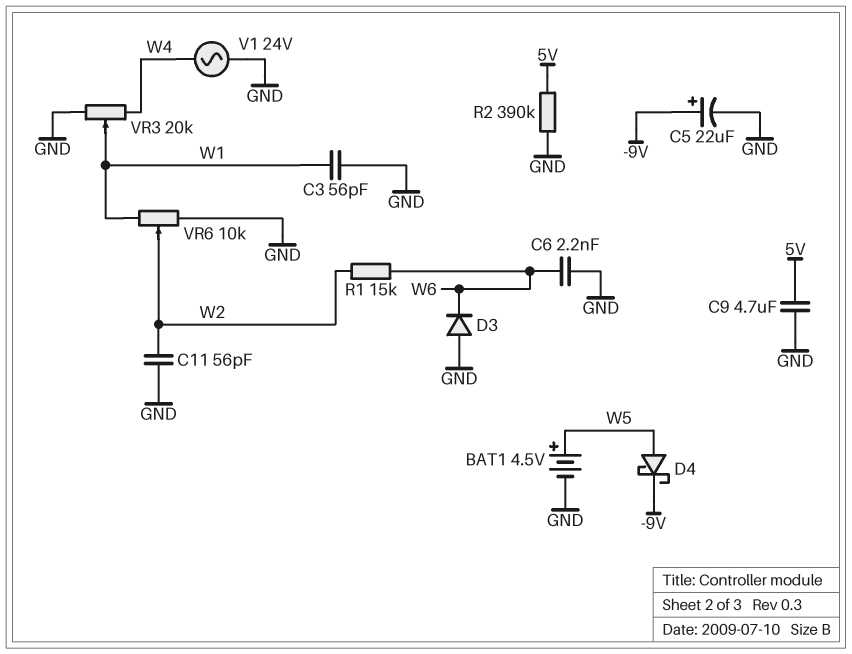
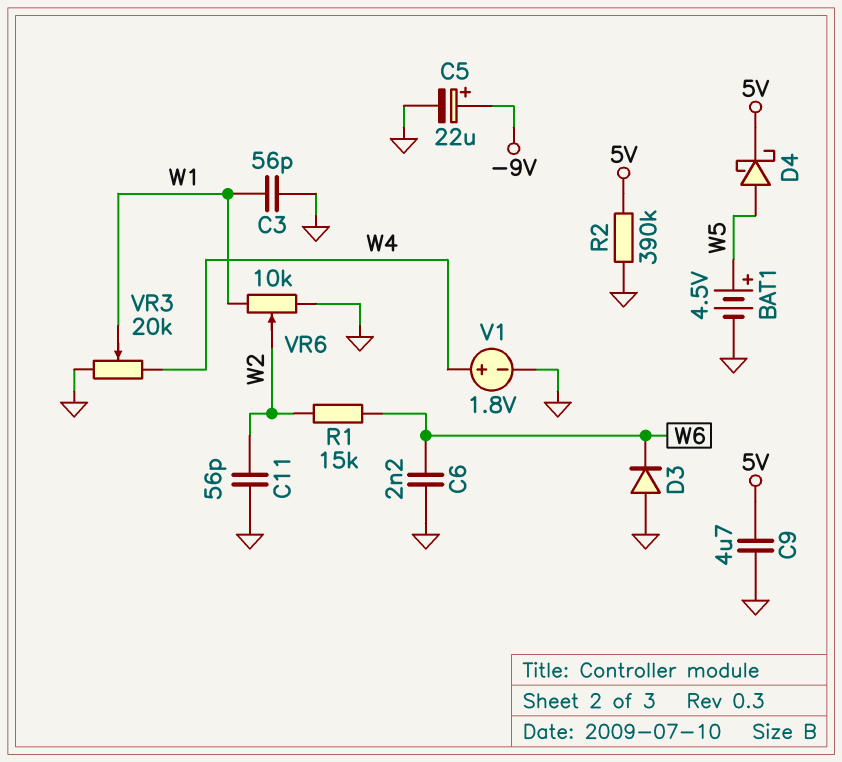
D4: schottky (A W5, K -9V) -> schottky (A W5, K 5V)
V1: AC 24V (GND, W4) -> 1.8V (plus W4, minus GND)

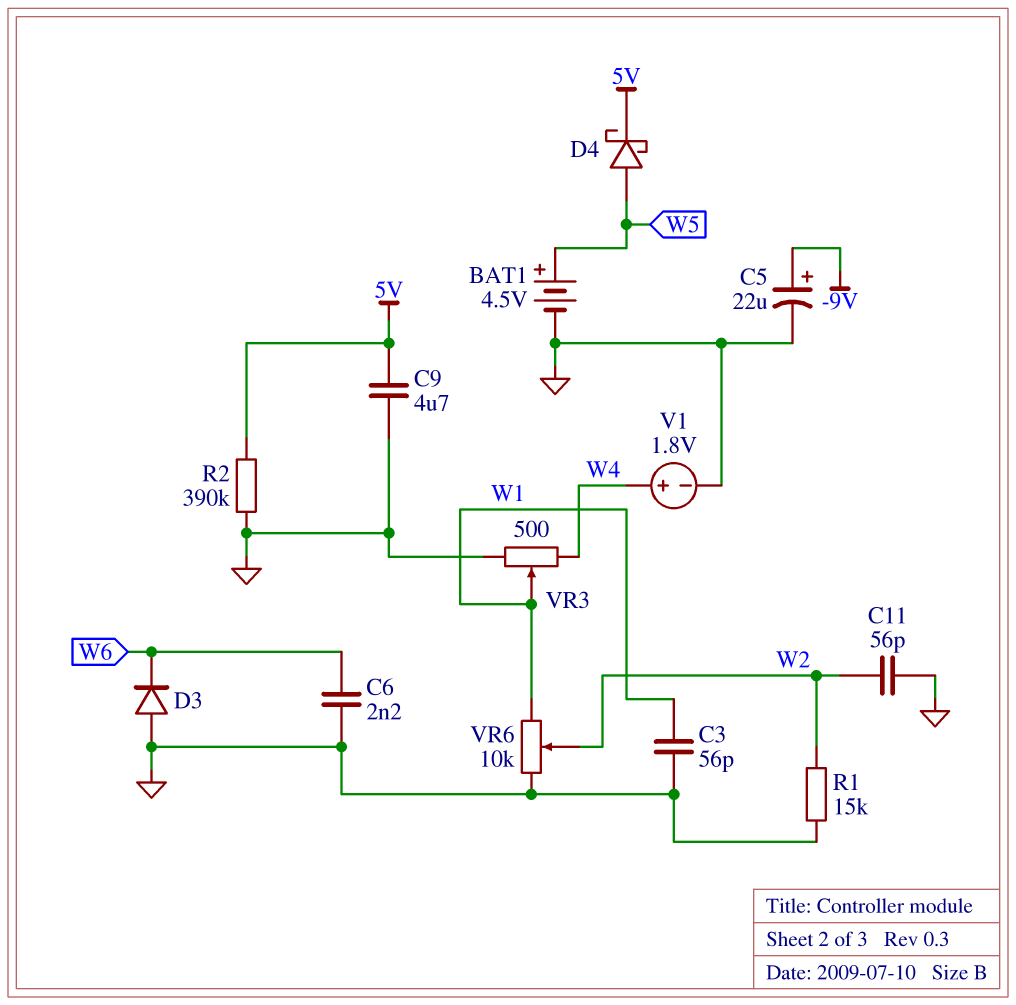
R1: 15k (W2, W6) -> 15k (GND, W2)
VR3: 20k (GND, W4, wiper W1) -> 500 (GND, W4, wiper W1)

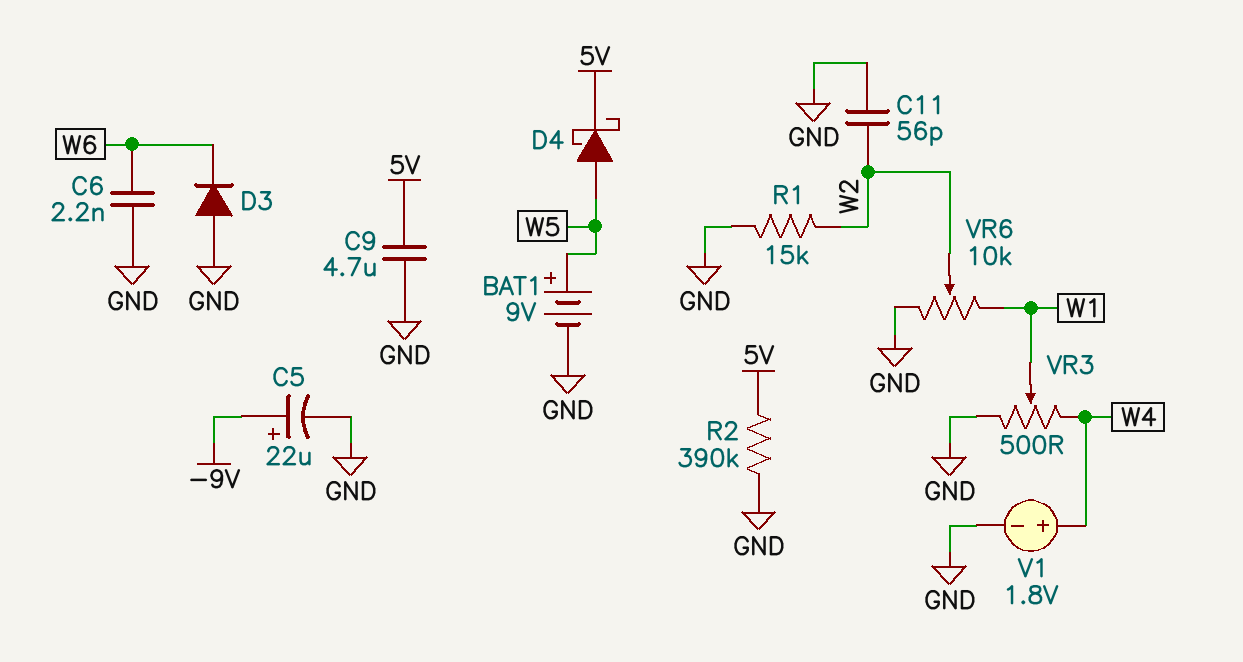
BAT1: 4.5V (plus W5, minus GND) -> 9V (plus W5, minus GND)
C3: 56pF (GND, W1) -> none

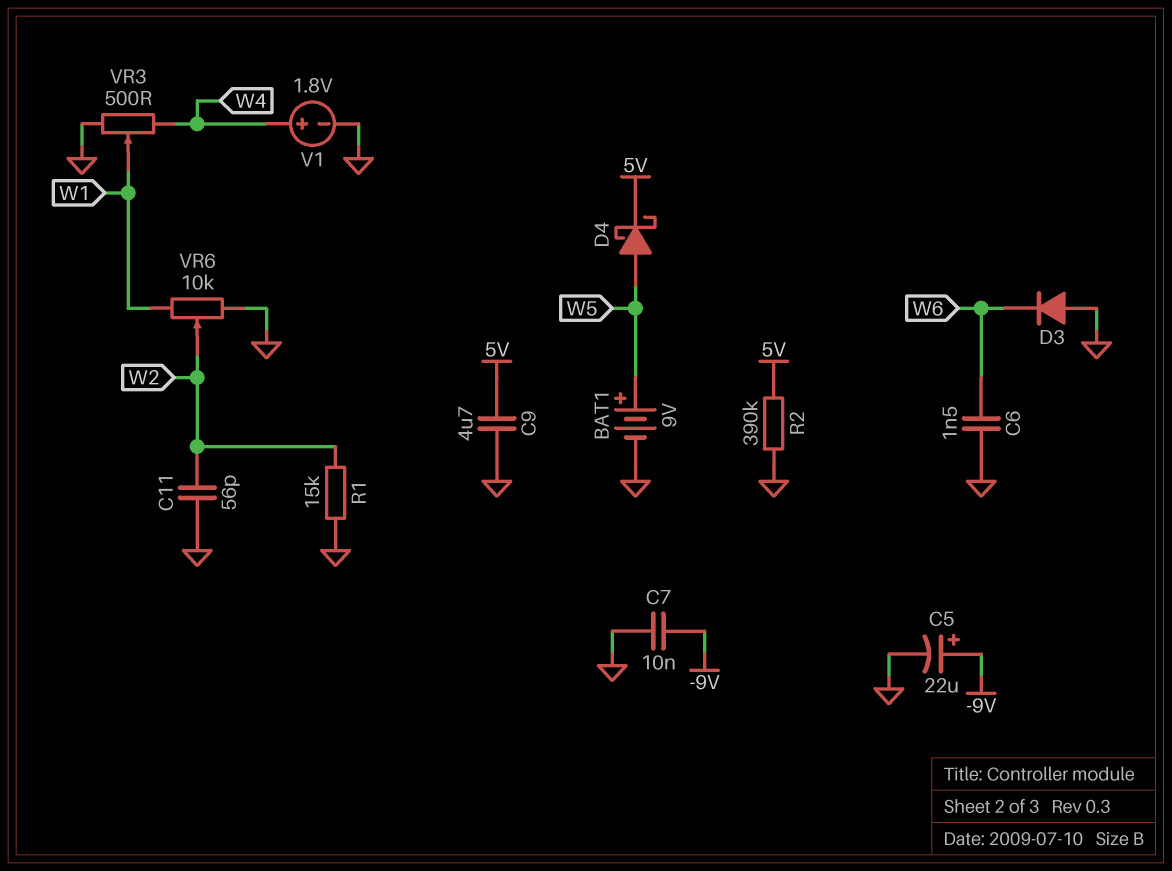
C6: 2.2nF (GND, W6) -> 1.5nF (GND, W6)
C7: none -> 10nF (-9V, GND)

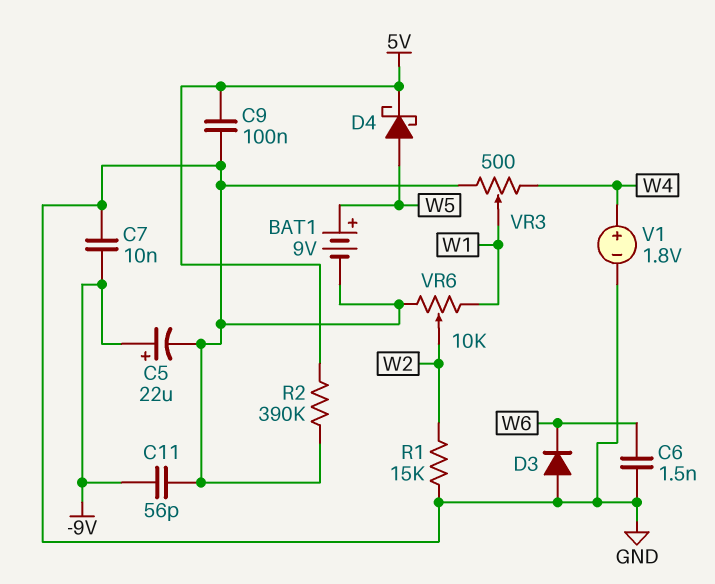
C9: 4.7uF (5V, GND) -> 100nF (5V, GND)
C11: 56pF (GND, W2) -> 56pF (-9V, GND)

